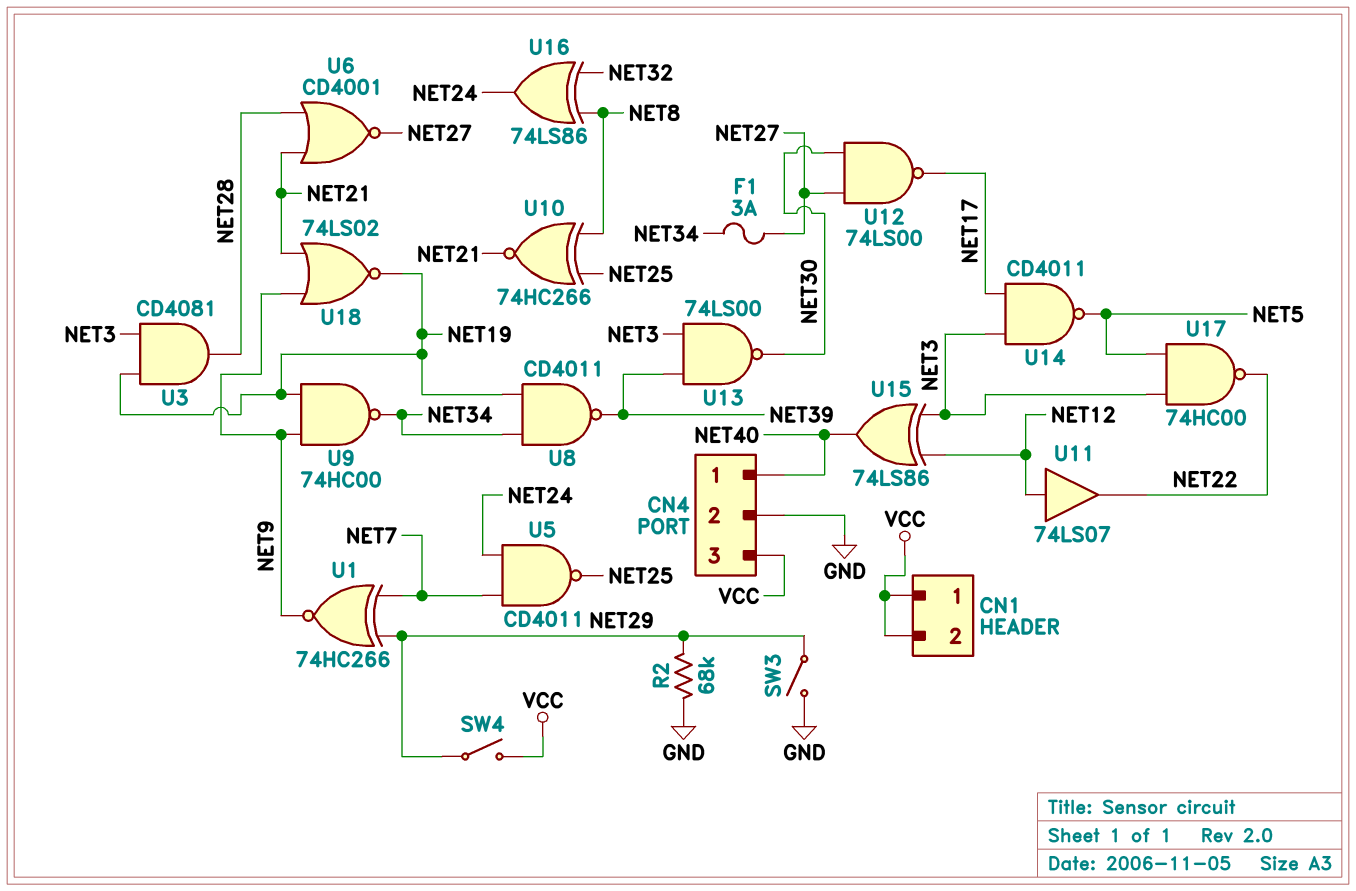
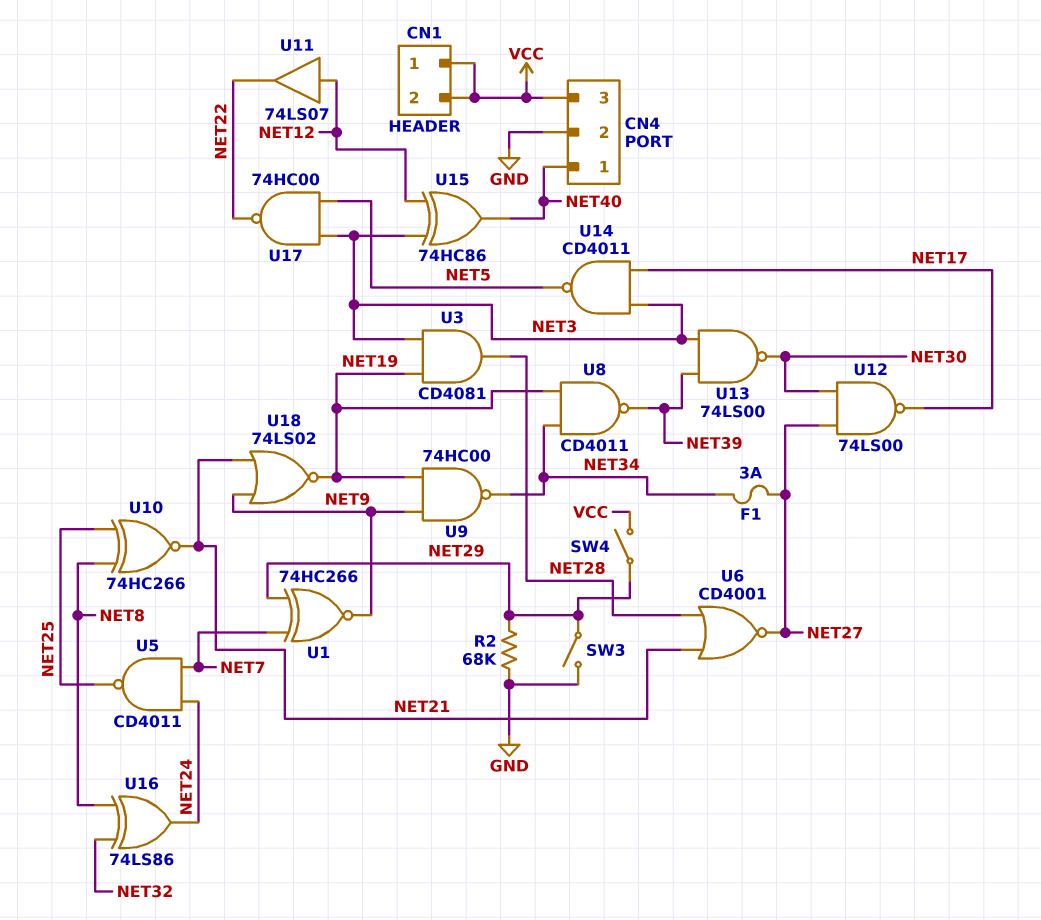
U15: XOR 74LS86 (in NET3, in NET12, out NET40) -> XOR 74HC86 (in NET3, in NET12, out NET40)

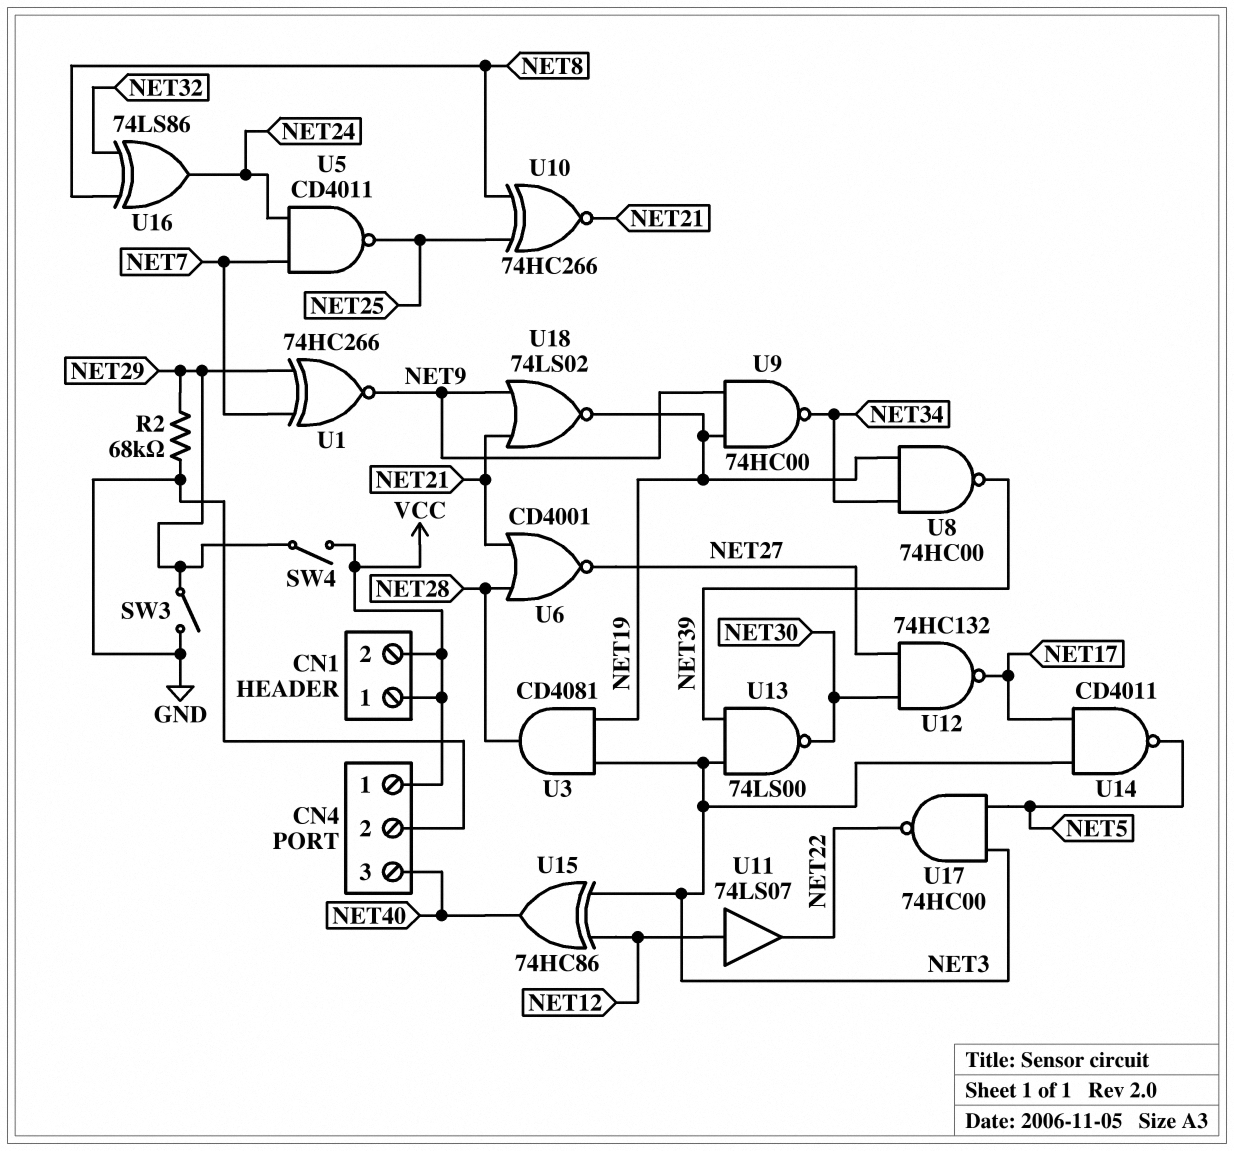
CN4 pin 1: NET40 -> VCC
CN4 pin 3: VCC -> NET40
F1: 3A (NET27, NET34) -> none
U8: NAND CD4011 (in NET19, in NET34, out NET39) -> NAND 74HC00 (in NET19, in NET34, out NET39)
U12: NAND 74LS00 (in NET27, in NET30, out NET17) -> NAND 74HC132 (in NET27, in NET30, out NET17)

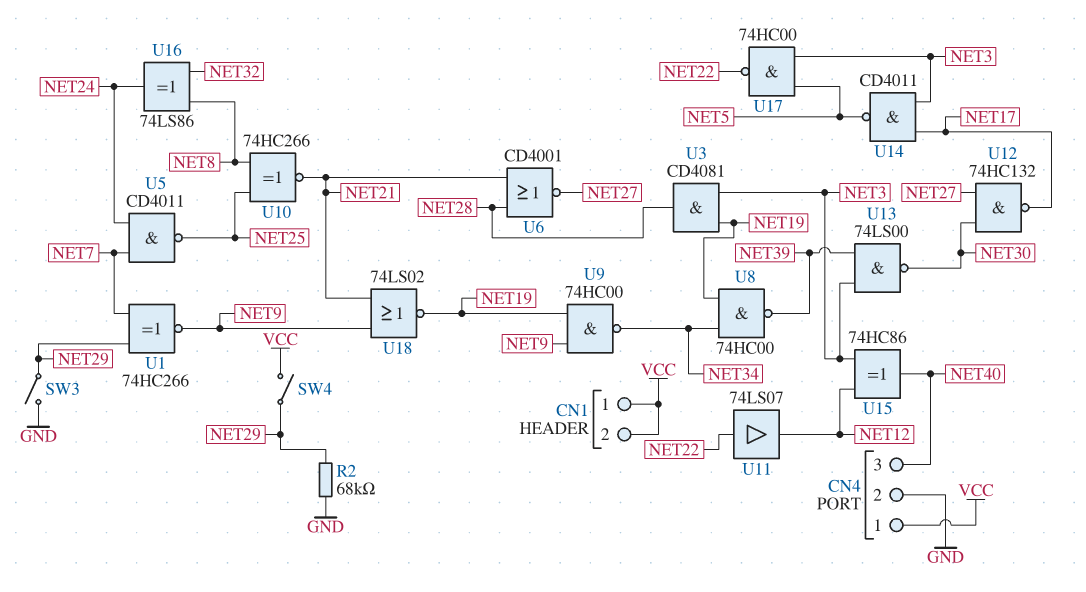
U11: buffer 74LS07 (in NET12, out NET22) -> buffer 74LS07 (in NET22, out NET12)

